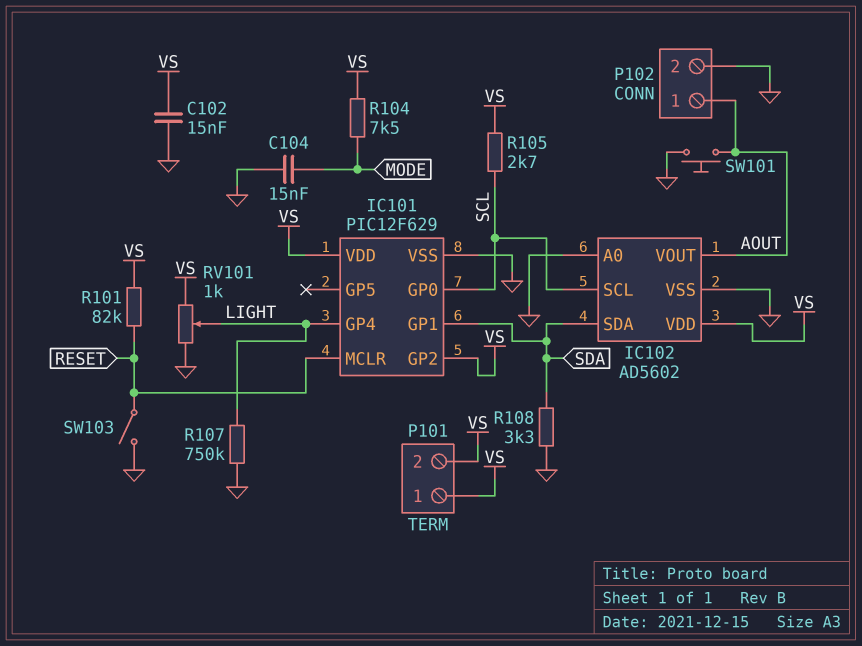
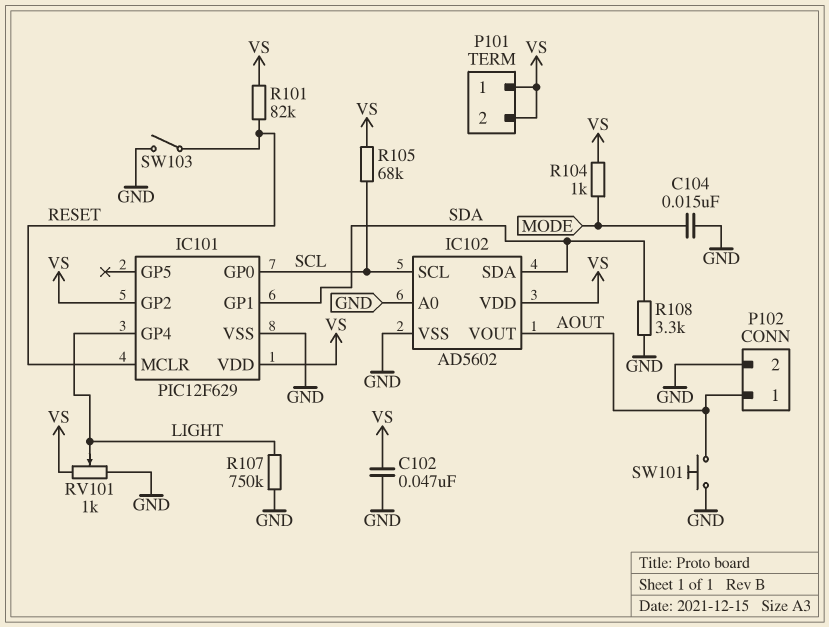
C102: 15nF (GND, VS) -> 47nF (GND, VS)
R104: 7.5k (MODE, VS) -> 1k (MODE, VS)
R105: 2.7k (SCL, VS) -> 68k (SCL, VS)

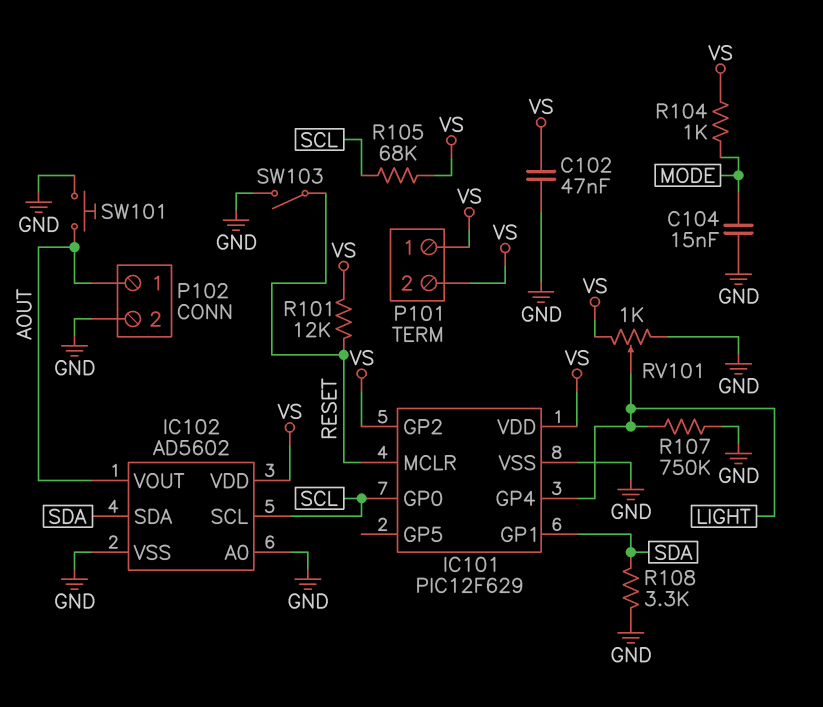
R101: 82k (RESET, VS) -> 12k (RESET, VS)

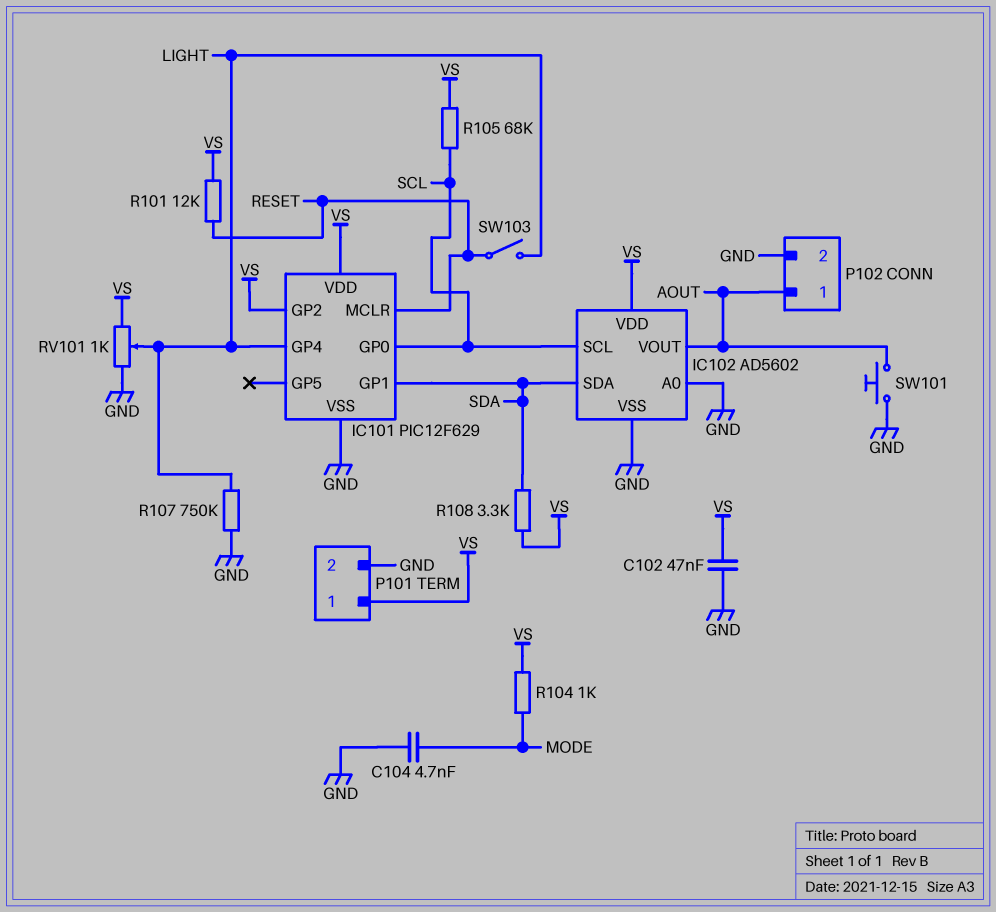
C104: 15nF (GND, MODE) -> 4.7nF (GND, MODE)
P101 pin 2: VS -> GND
R108: 3.3k (GND, SDA) -> 3.3k (SDA, VS)
SW103: switch (GND, RESET) -> switch (LIGHT, RESET)

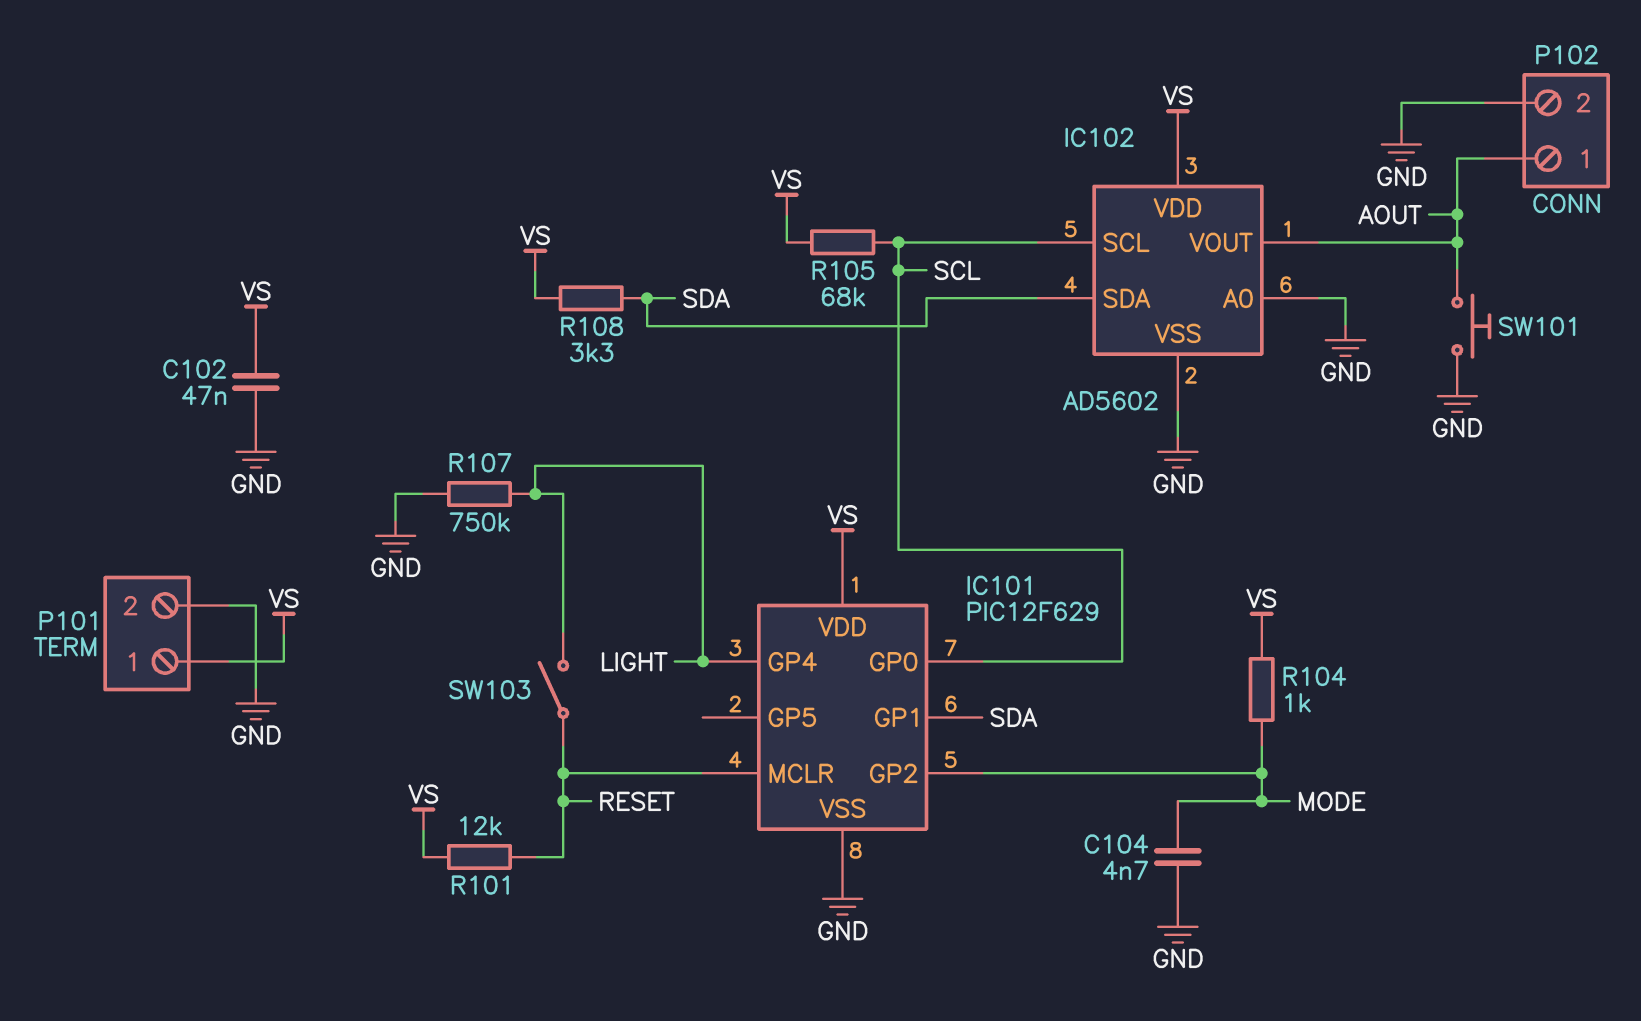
IC101 pin GP2: VS -> MODE
RV101: 1k (GND, VS, wiper LIGHT) -> none

